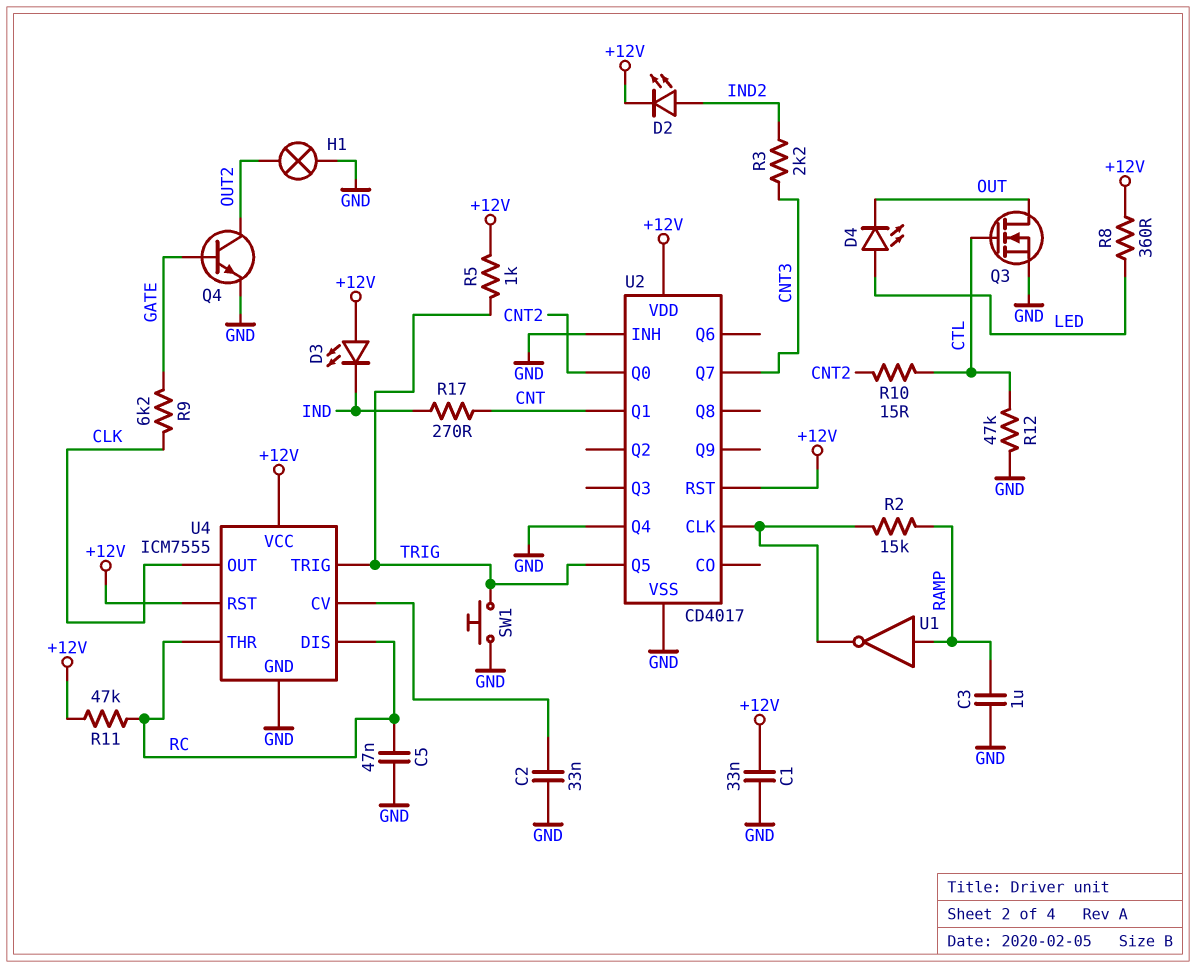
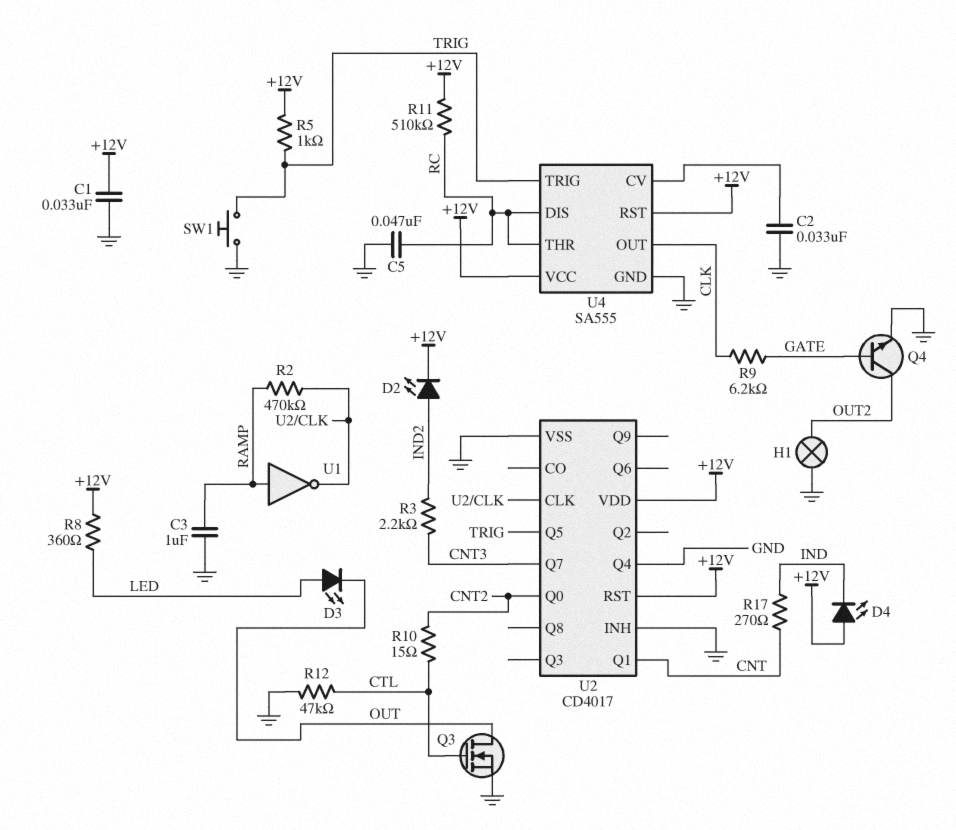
D3: LED (A +12V, K IND) -> LED (A LED, K OUT)
D4: LED (A LED, K OUT) -> LED (A +12V, K IND)
R2: 15k (RAMP, U2/CLK) -> 470k (RAMP, U2/CLK)
R11: 47k (+12V, RC) -> 510k (+12V, RC)
U4: ICM7555 -> SA555

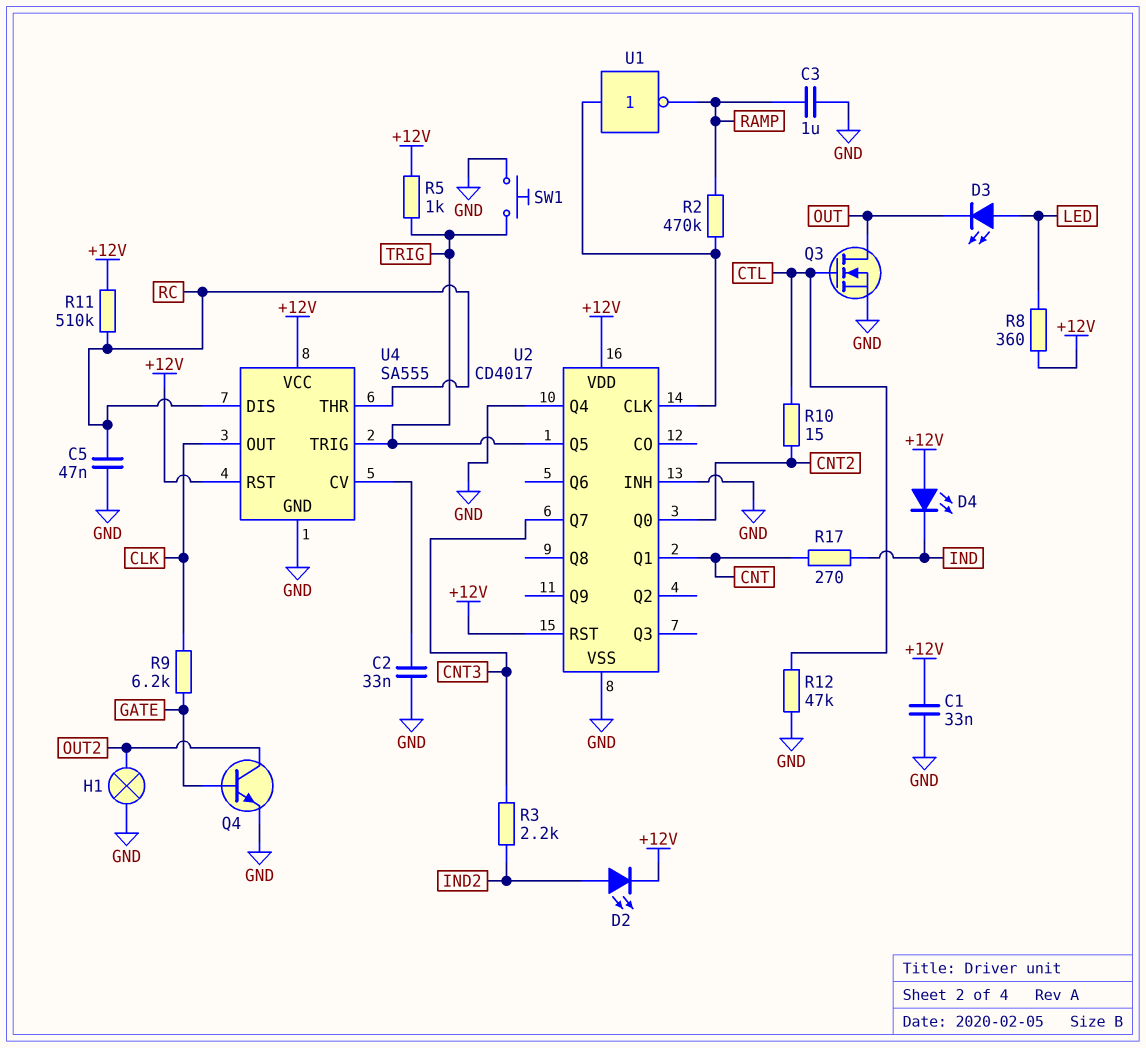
U1: NOT (in RAMP, out U2/CLK) -> NOT (in U2/CLK, out RAMP)

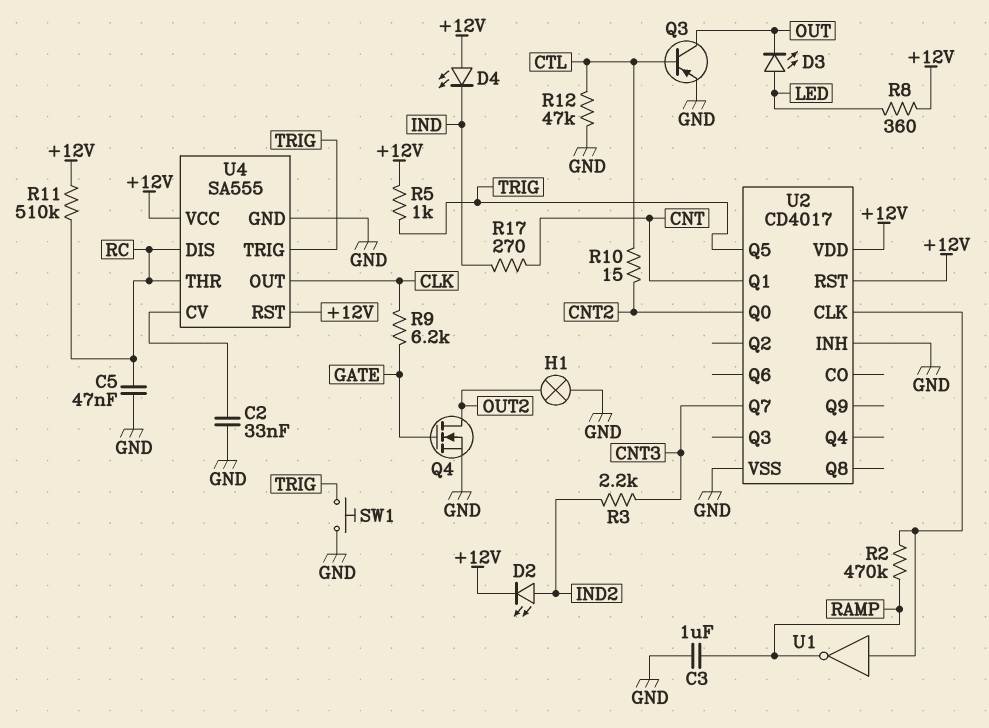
C1: 33nF (+12V, GND) -> none
Q3: NMOS (G CTL, D OUT, S GND) -> PNP (B CTL, C OUT, E GND)
Q4: NPN (B GATE, C OUT2, E GND) -> NMOS (G GATE, D OUT2, S GND)
U2 pin Q4: GND -> none

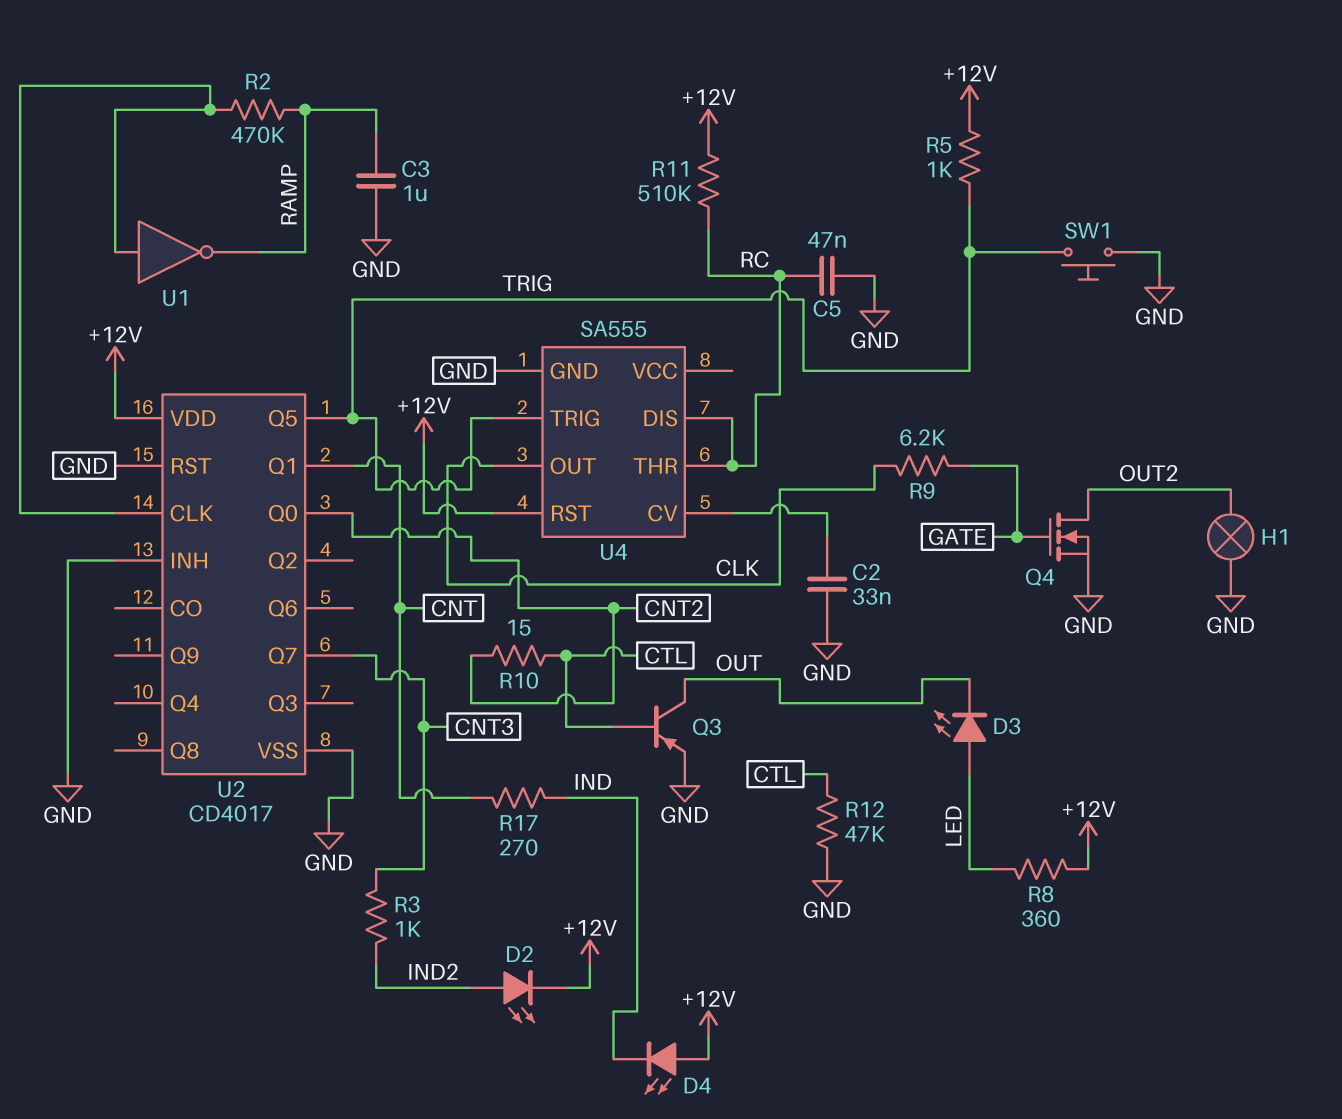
R3: 2.2k (CNT3, IND2) -> 1k (CNT3, IND2)
U2 pin RST: +12V -> GND
U4 pin VCC: +12V -> none

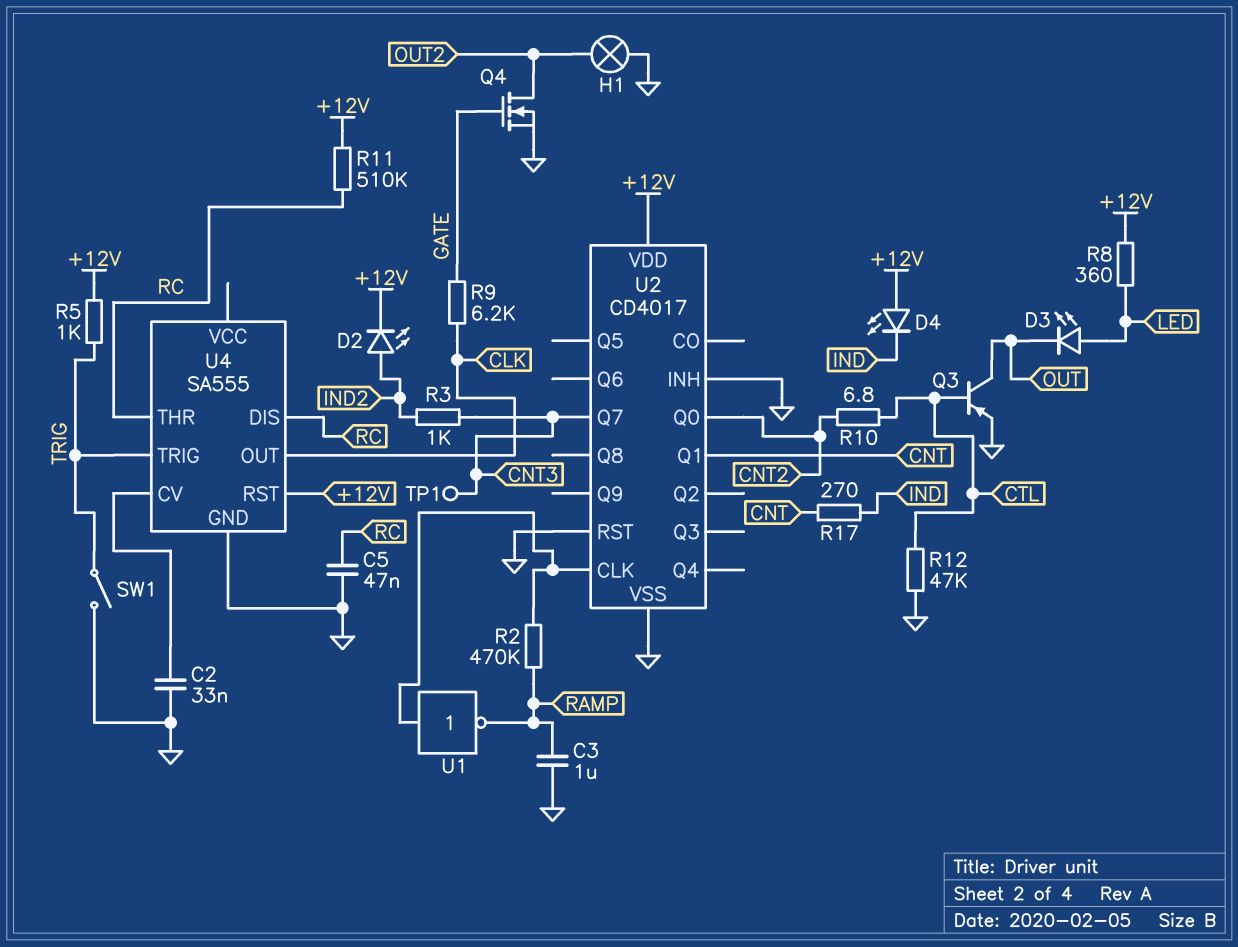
R10: 15 (CNT2, CTL) -> 6.8 (CNT2, CTL)
SW1: button (GND, TRIG) -> switch (GND, TRIG)
TP1: none -> test point (CNT3)
U2 pin Q5: TRIG -> none

